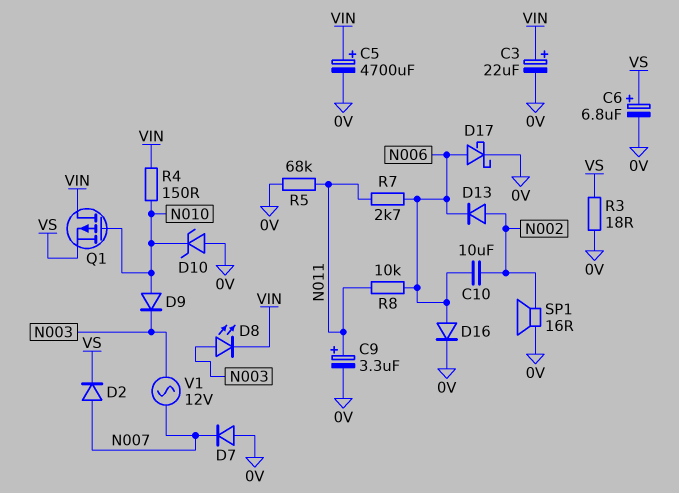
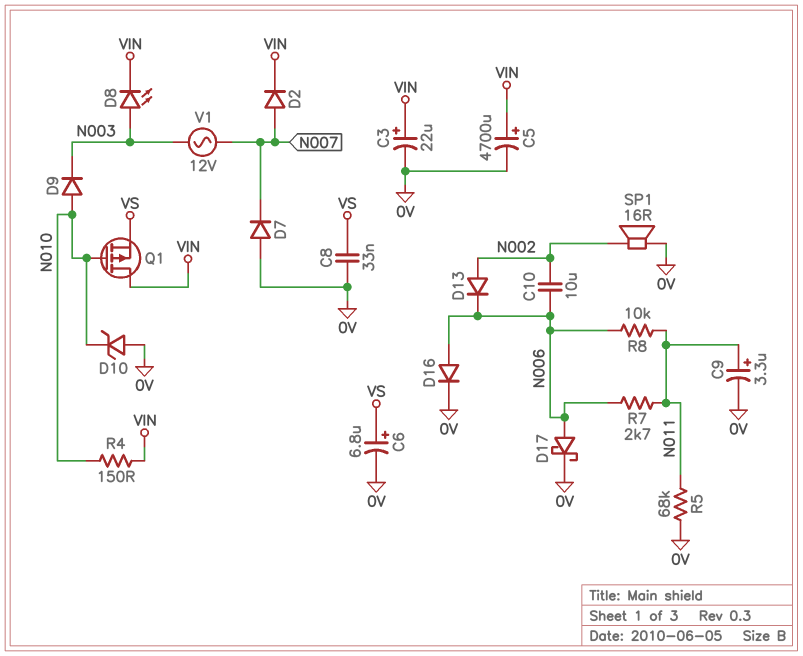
C8: none -> 33nF (0V, VS)
D2: diode (A N007, K VS) -> diode (A N007, K VIN)
R3: 18 (0V, VS) -> none

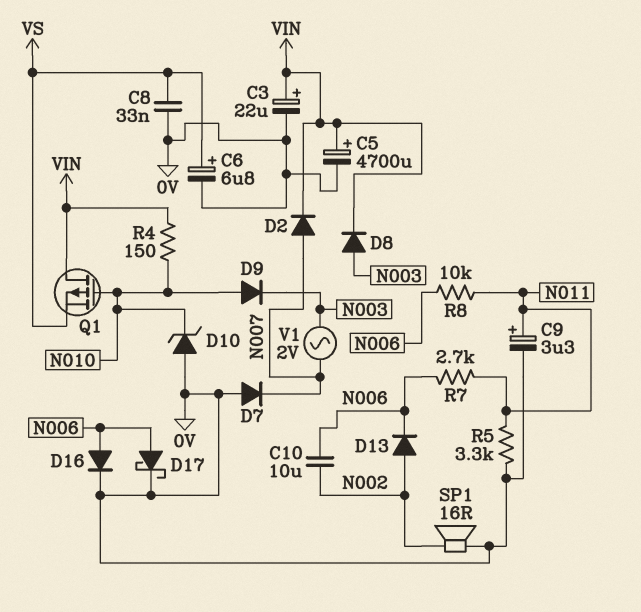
D8: LED (A N003, K VIN) -> diode (A N003, K VIN)
R5: 68k (0V, N011) -> 3.3k (0V, N011)
V1: AC 12V (N003, N007) -> AC 2V (N003, N007)

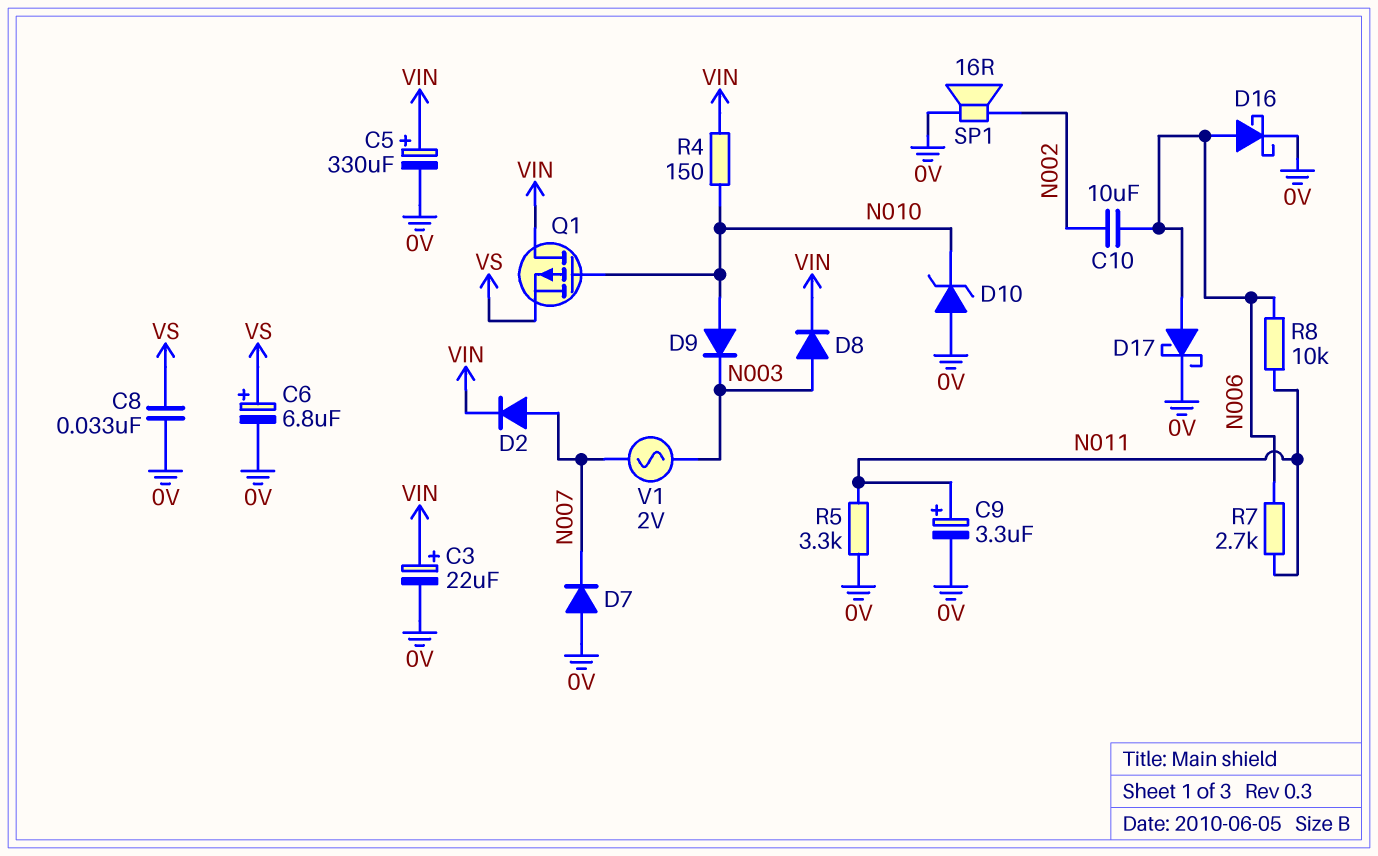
C5: 4700uF (plus VIN, minus 0V) -> 330uF (plus VIN, minus 0V)
D13: diode (A N002, K N006) -> none
D16: diode (A N006, K 0V) -> schottky (A N006, K 0V)

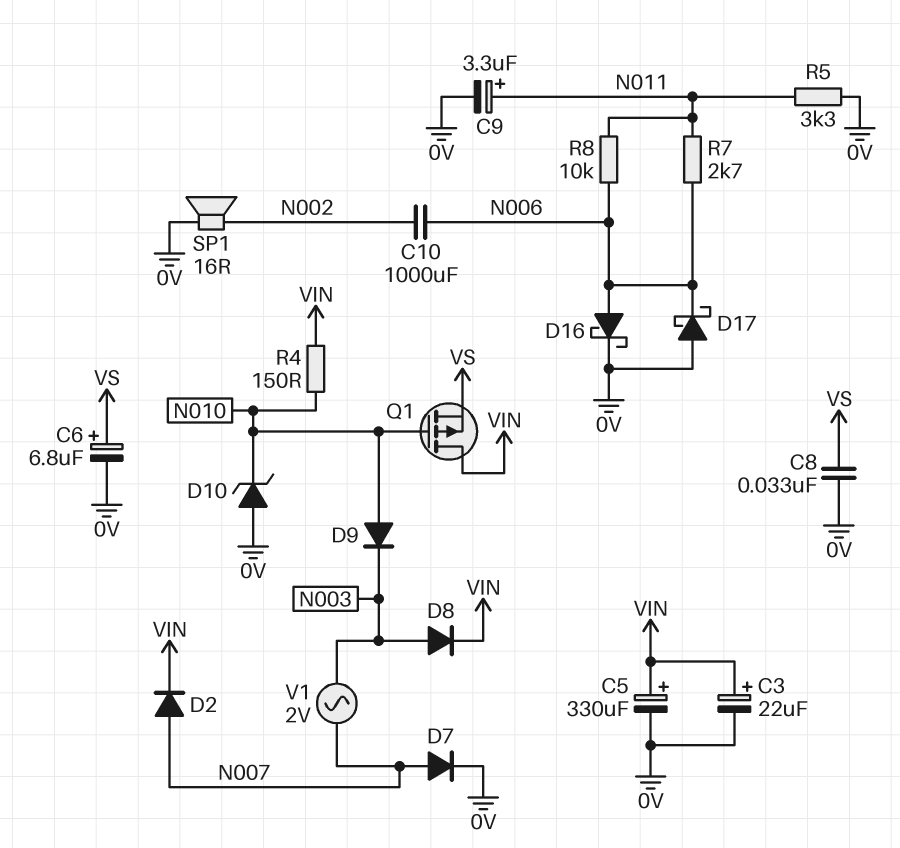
C10: 10uF (N002, N006) -> 1000uF (N002, N006)
D7: diode (A 0V, K N007) -> diode (A N007, K 0V)
D17: schottky (A N006, K 0V) -> schottky (A 0V, K N006)

